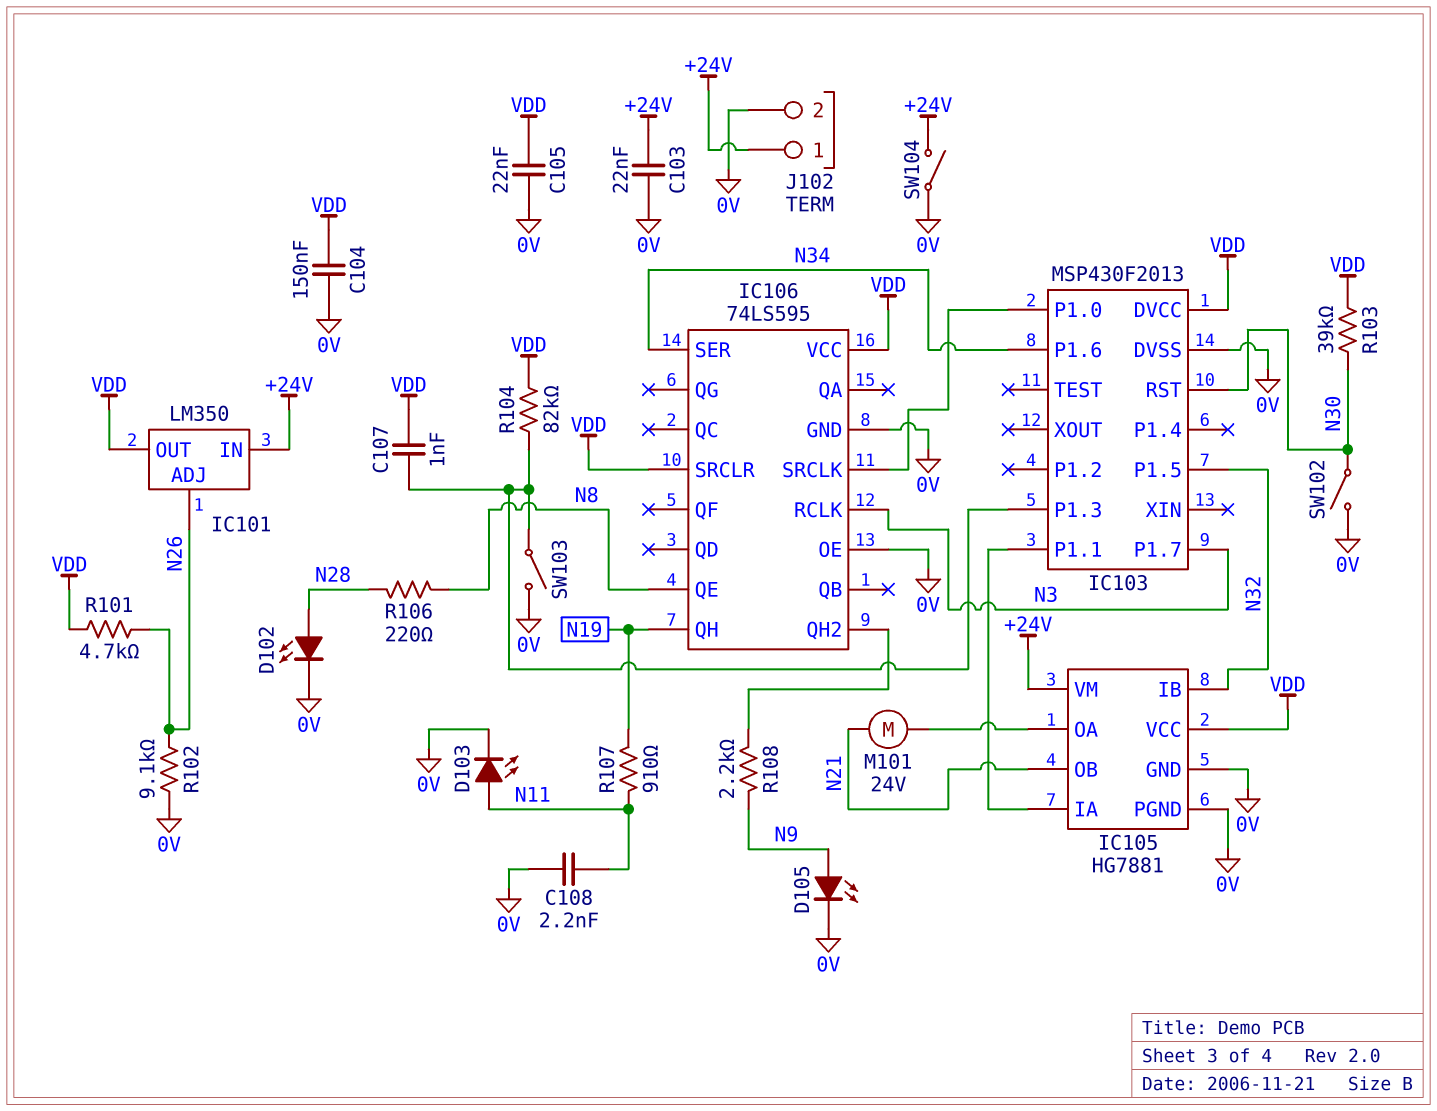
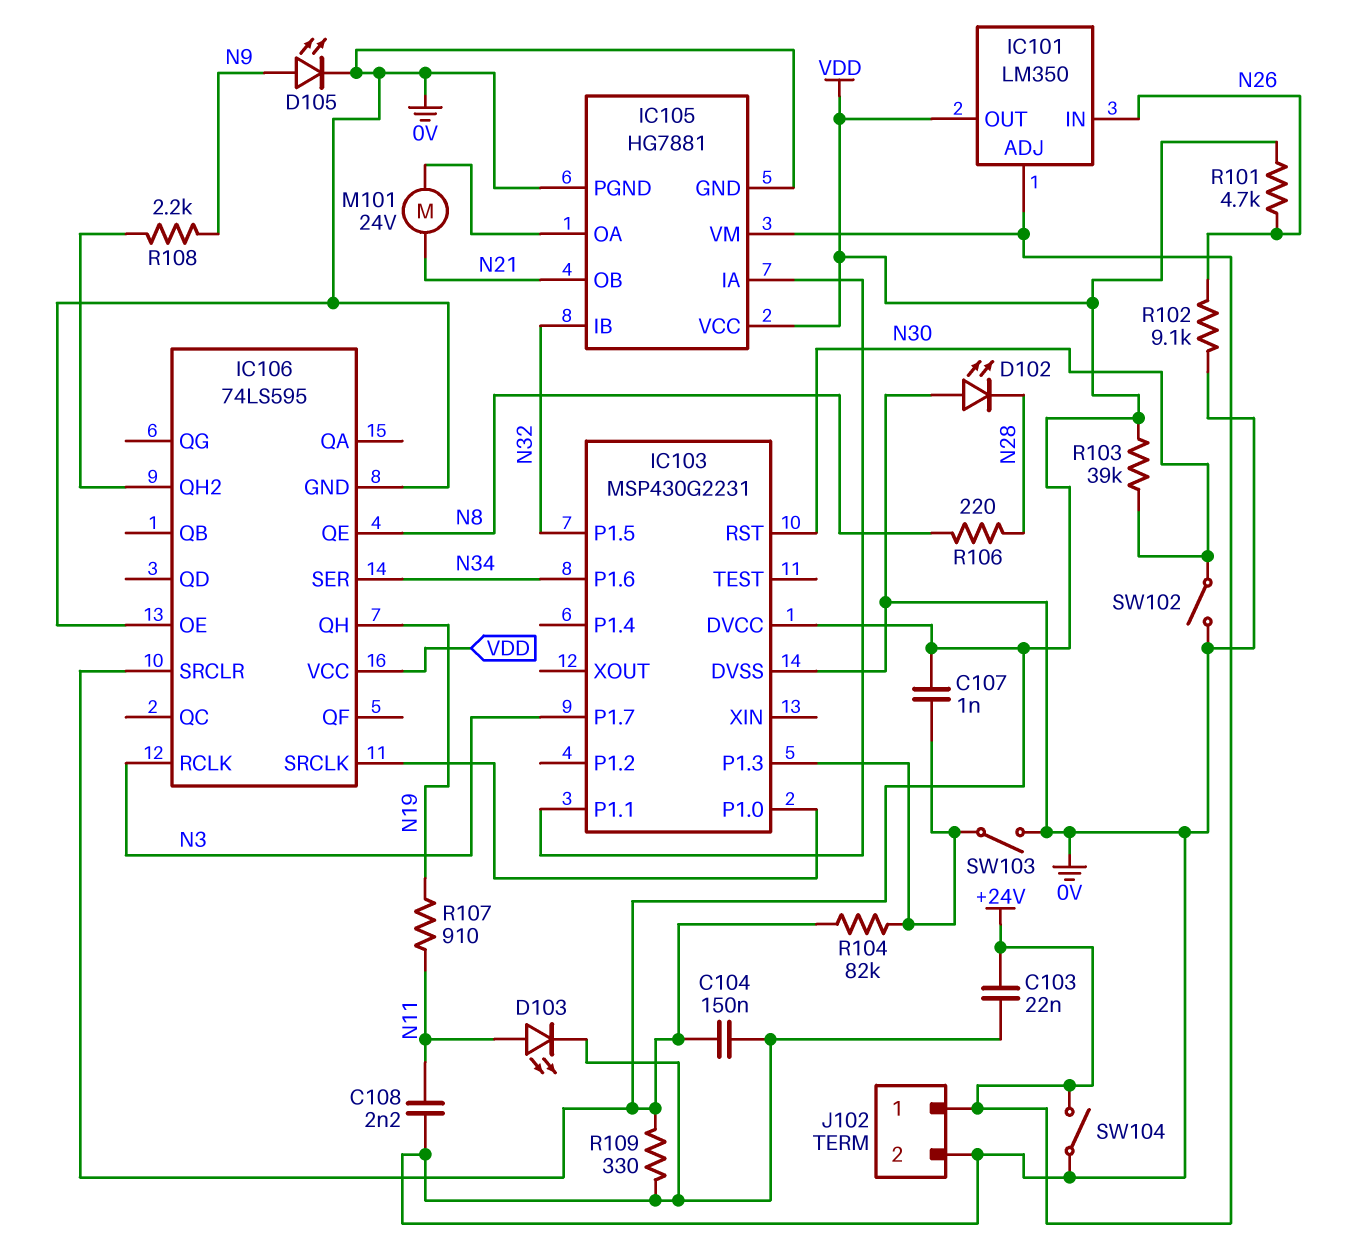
C105: 22nF (0V, VDD) -> none
D102: LED (A N28, K 0V) -> LED (A 0V, K N28)
IC101 pin ADJ: N26 -> +24V
IC101 pin IN: +24V -> N26
IC103: MSP430F2013 -> MSP430G2231
R109: none -> 330 (0V, VDD)

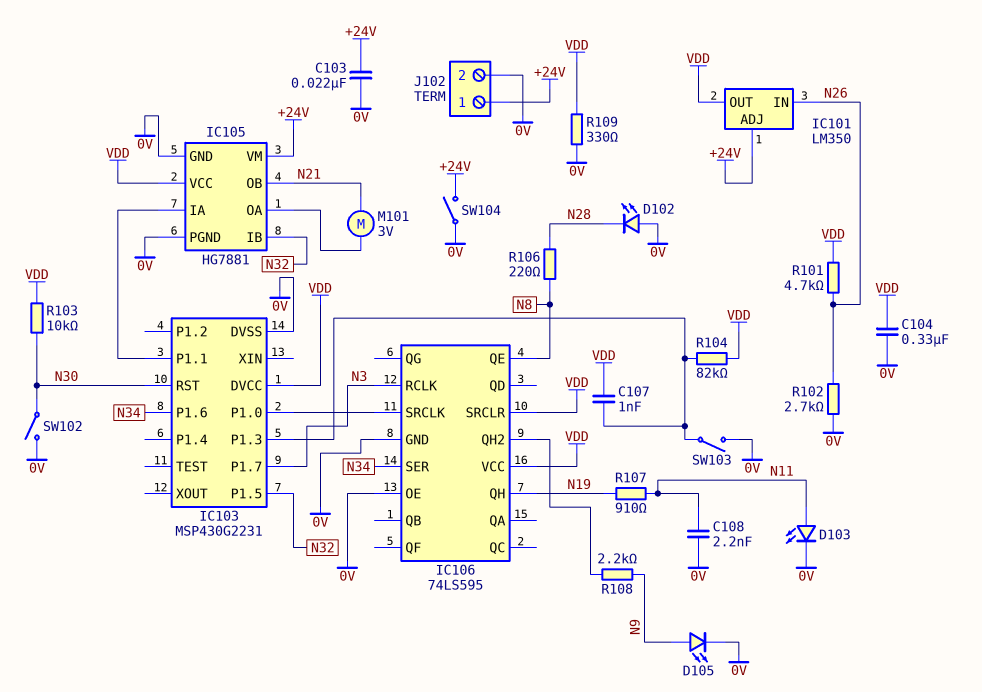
C104: 150nF (0V, VDD) -> 330nF (0V, VDD)
M101: motor 24V (IC105/OA, N21) -> motor 3V (IC105/OA, N21)
R102: 9.1k (0V, N26) -> 2.7k (0V, N26)
R103: 39k (N30, VDD) -> 10k (N30, VDD)

